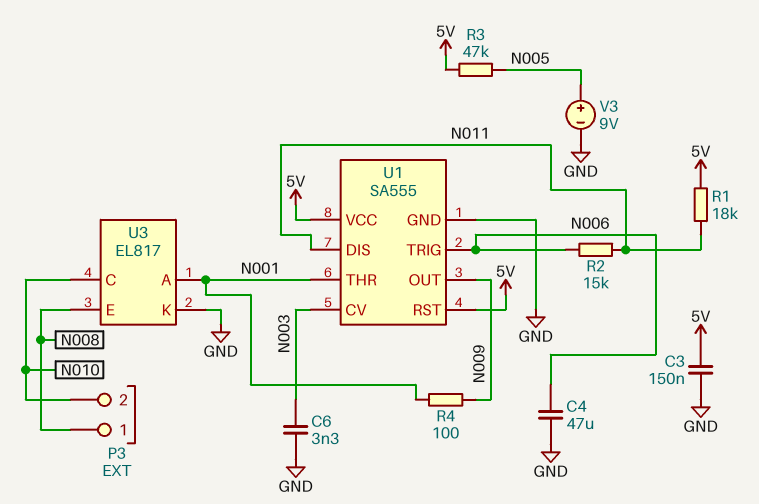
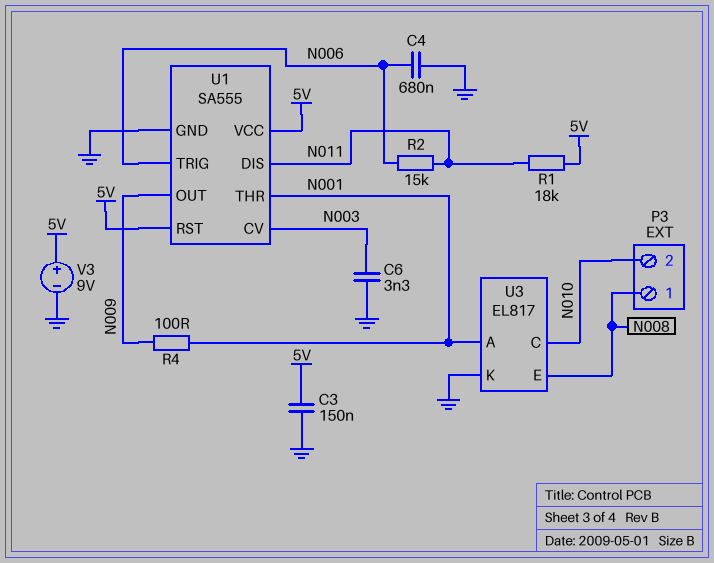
C4: 47uF (GND, N006) -> 680nF (GND, N006)
R3: 47k (5V, N005) -> none
V3: 9V (plus N005, minus GND) -> 9V (plus 5V, minus GND)

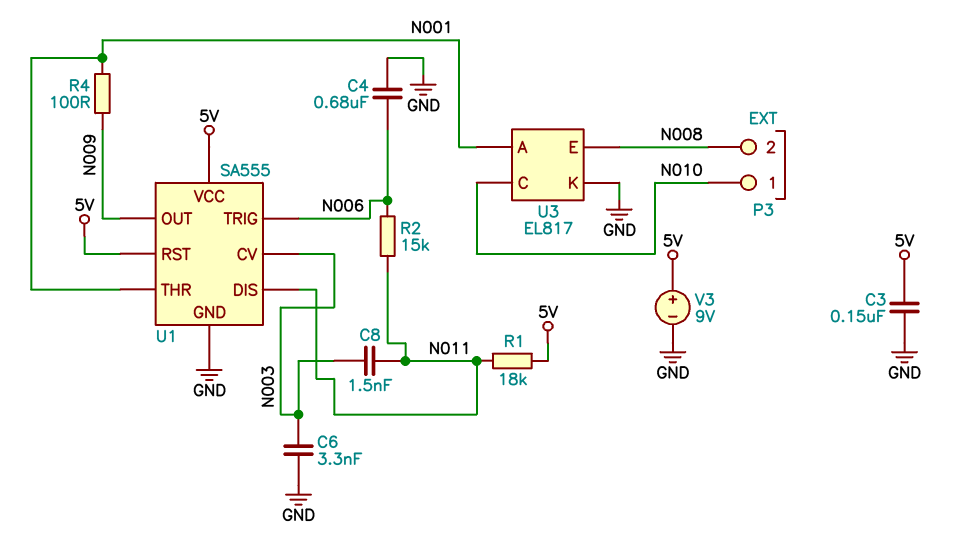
C8: none -> 1.5nF (N003, N011)
P3 pin 1: N008 -> N010
P3 pin 2: N010 -> N008

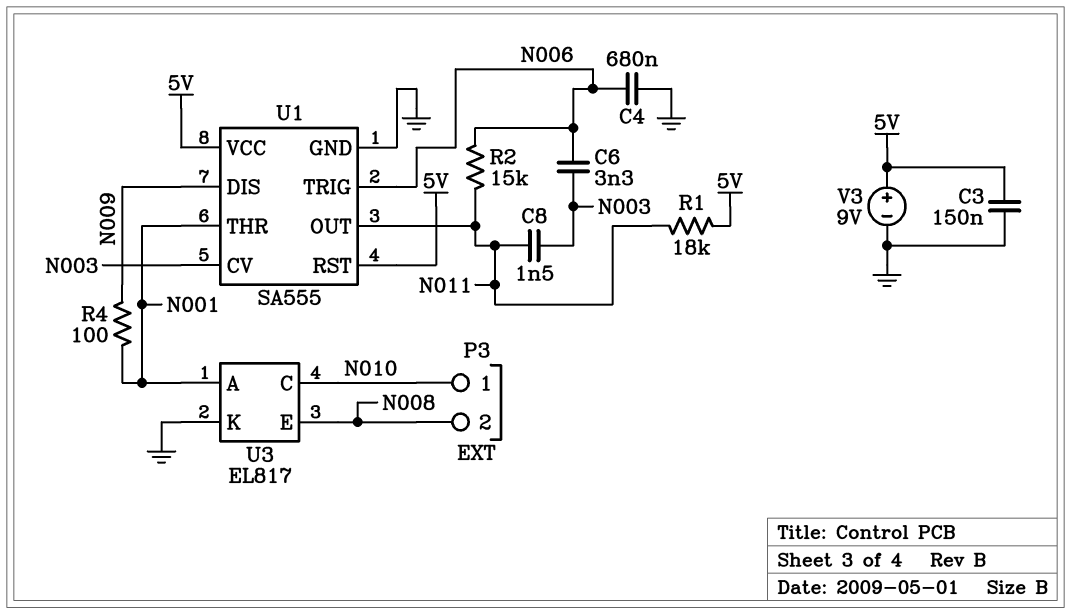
C6: 3.3nF (GND, N003) -> 3.3nF (N003, N006)
U1 pin DIS: N011 -> N009
U1 pin OUT: N009 -> N011

